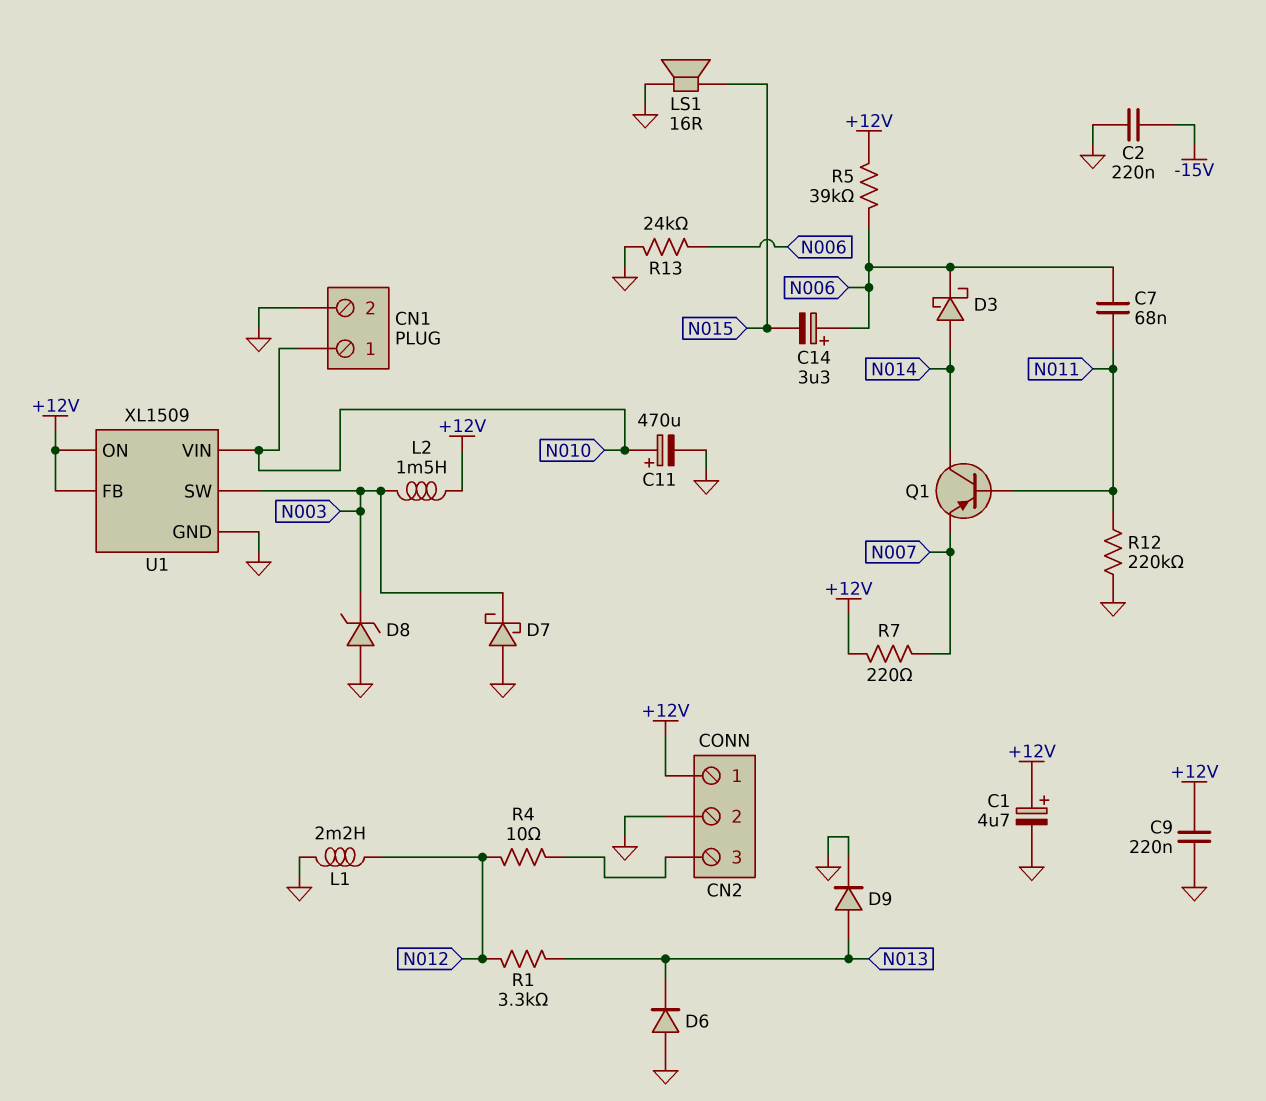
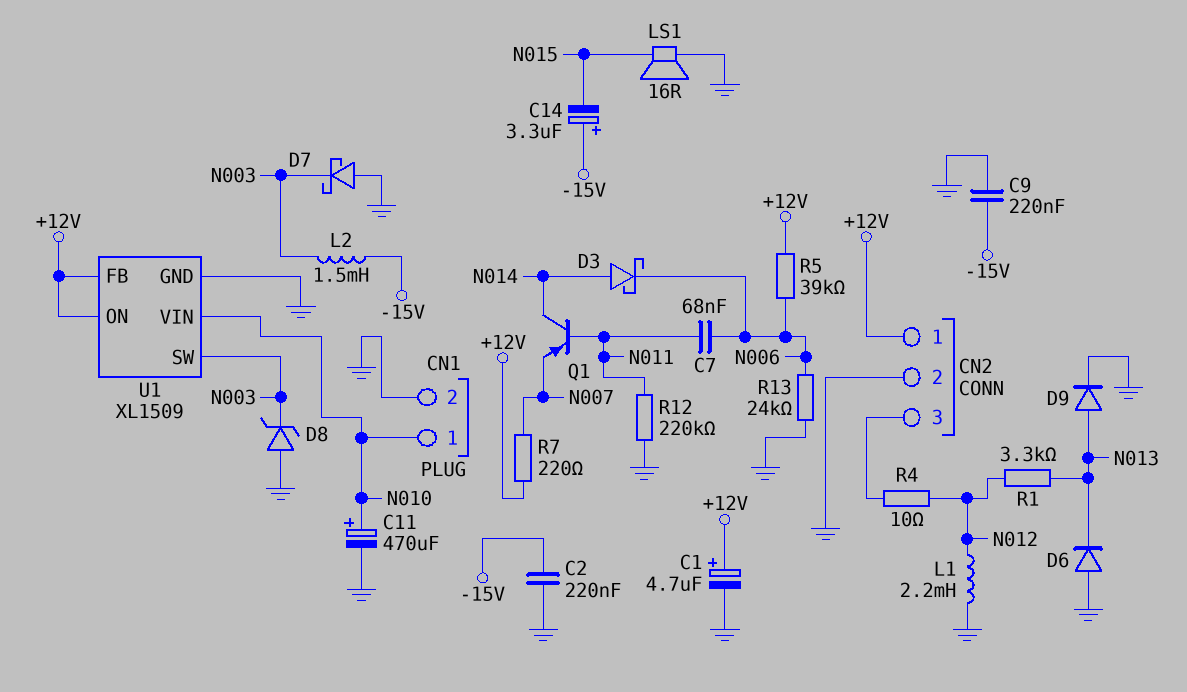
C9: 220nF (+12V, GND) -> 220nF (-15V, GND)
C14: 3.3uF (plus N006, minus N015) -> 3.3uF (plus -15V, minus N015)
L2: 1.5mH (+12V, N003) -> 1.5mH (-15V, N003)

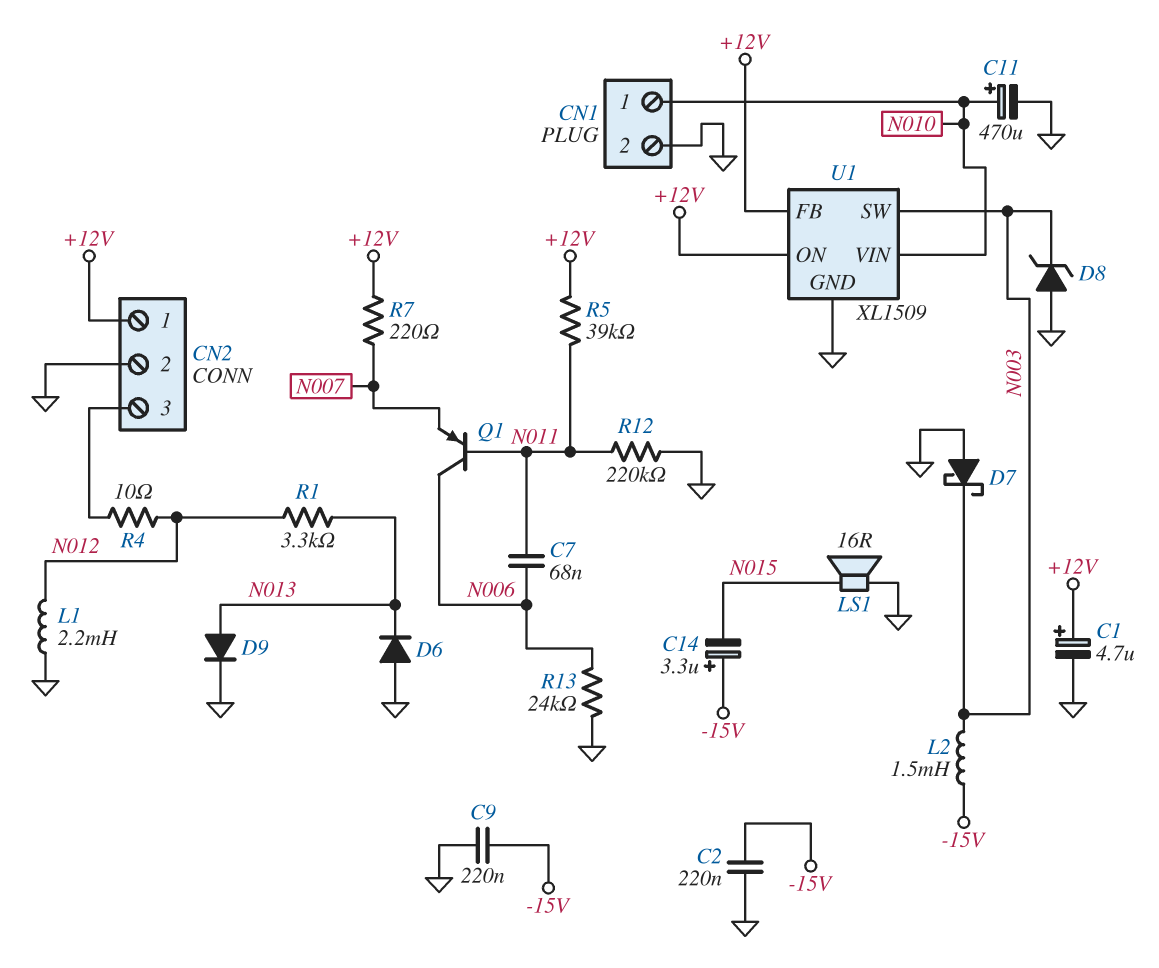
D3: schottky (A N014, K N006) -> none
Q1: PNP (B N011, C N014, E N007) -> PNP (B N011, C N006, E N007)
R5: 39k (+12V, N006) -> 39k (+12V, N011)

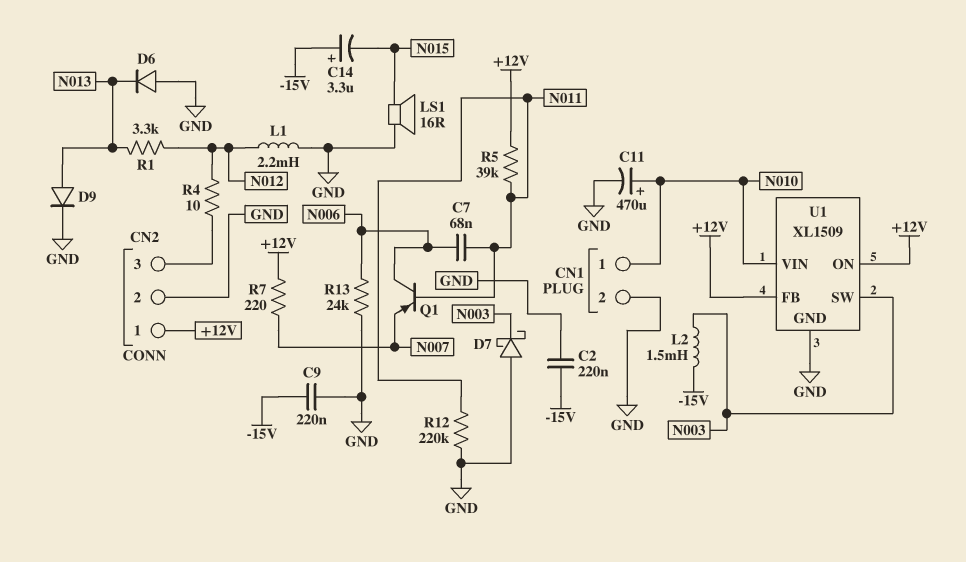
C1: 4.7uF (plus +12V, minus GND) -> none
D8: zener (A GND, K N003) -> none

